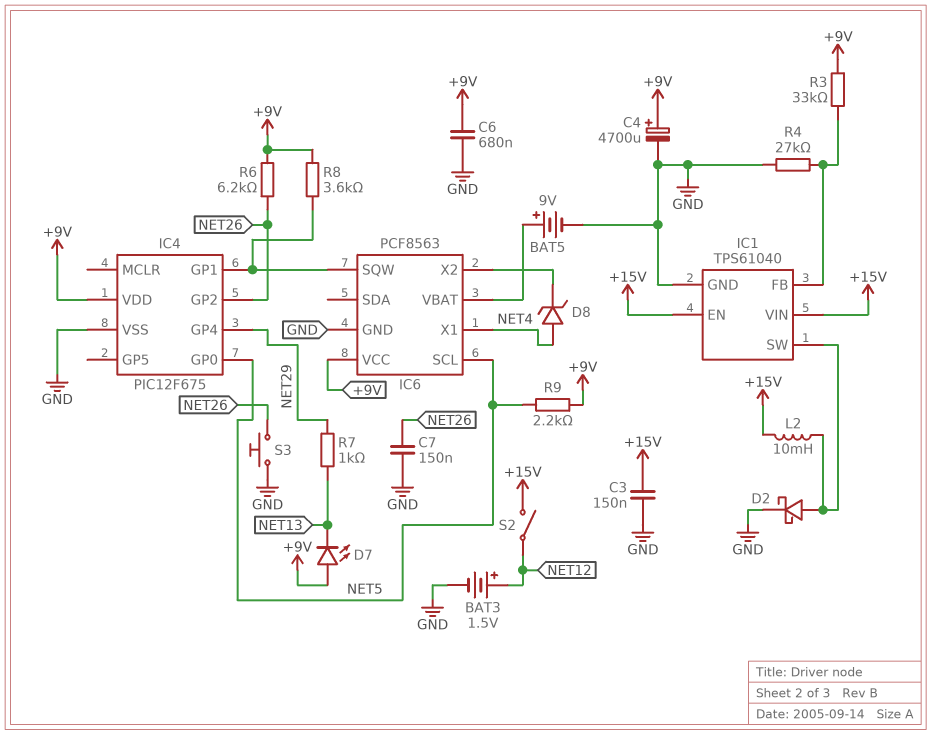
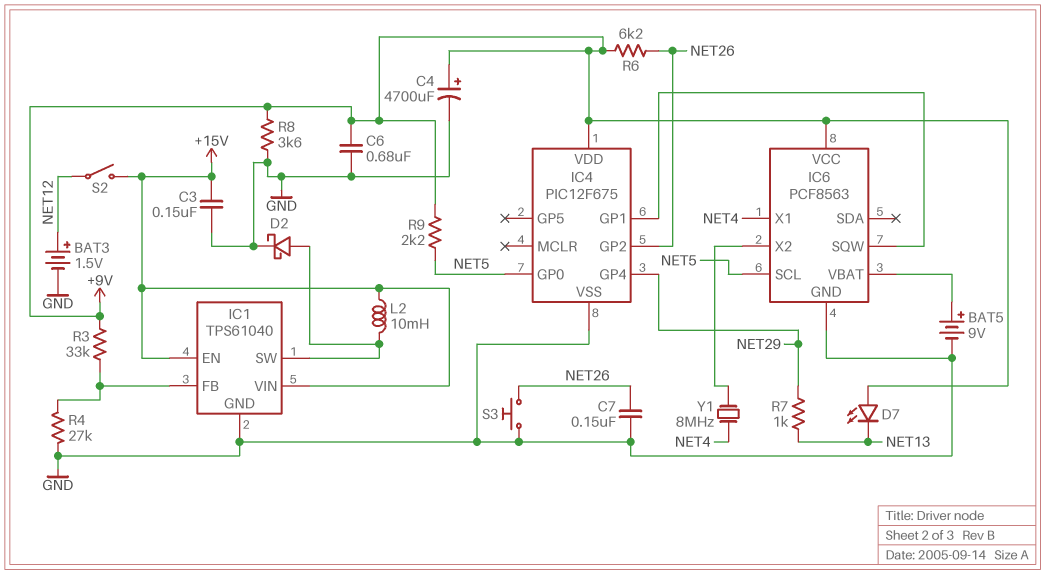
D8: zener (A NET4, K IC6/X2) -> none
R8: 3.6k (+9V, IC4/GP1) -> 3.6k (+9V, GND)
Y1: none -> 8MHz (IC6/X2, NET4)

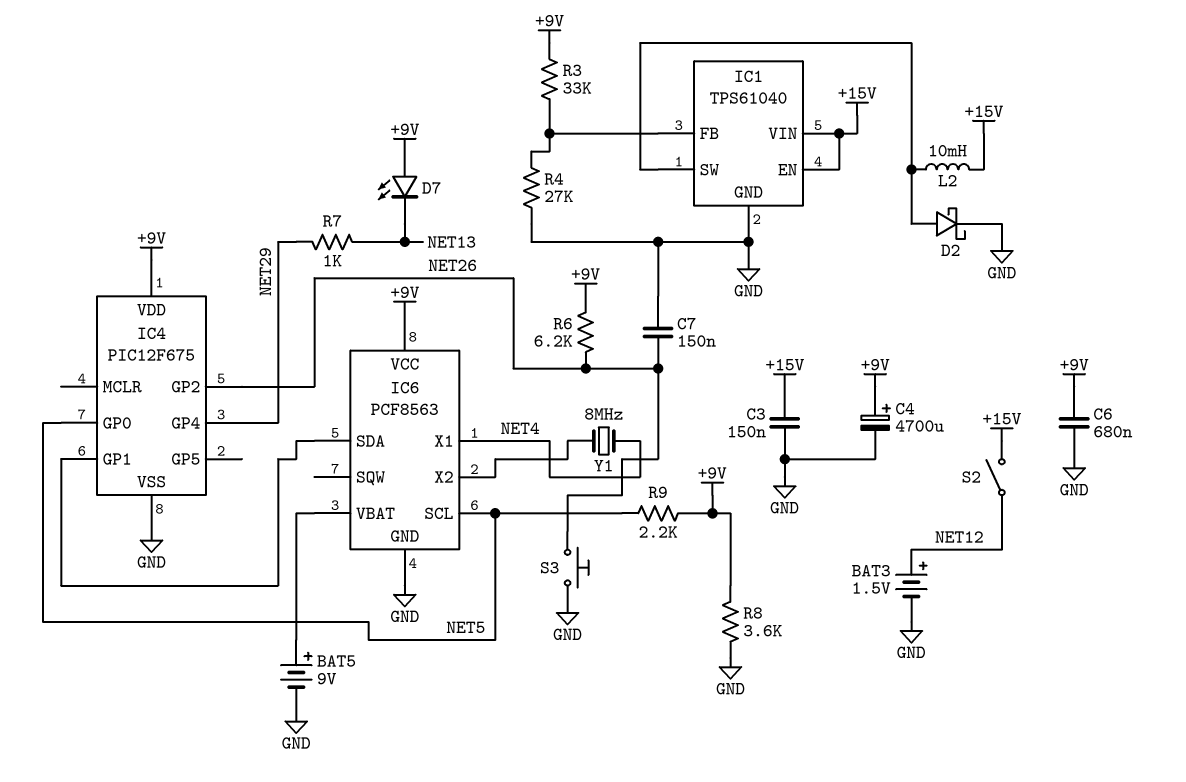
IC6 pin SDA: none -> IC4/GP1
IC6 pin SQW: IC4/GP1 -> none

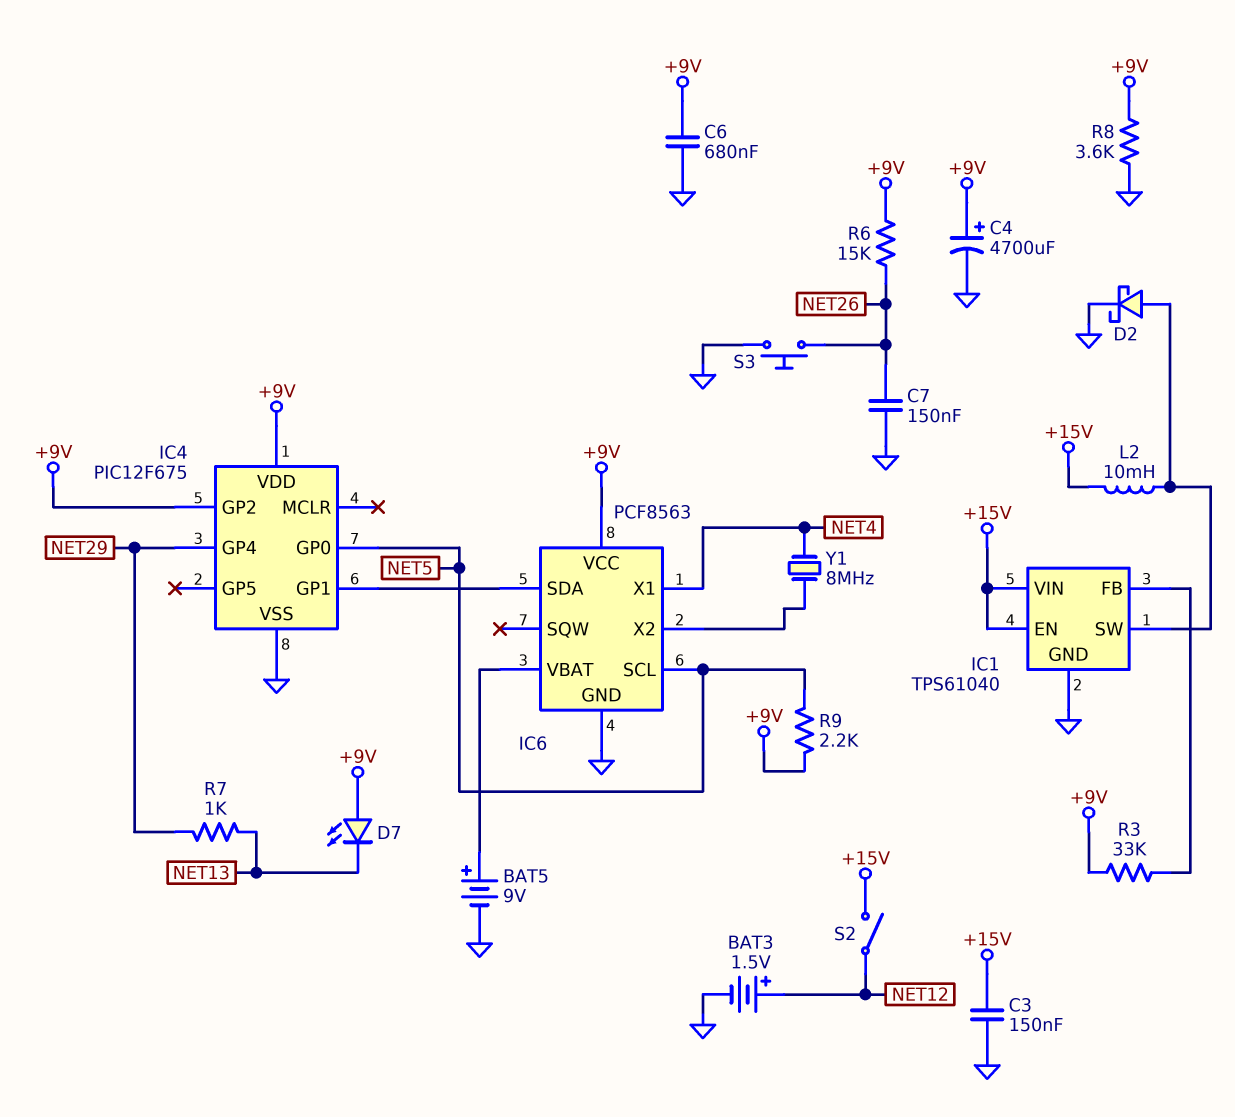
IC4 pin GP2: NET26 -> +9V
R4: 27k (GND, IC1/FB) -> none
R6: 6.2k (+9V, NET26) -> 15k (+9V, NET26)

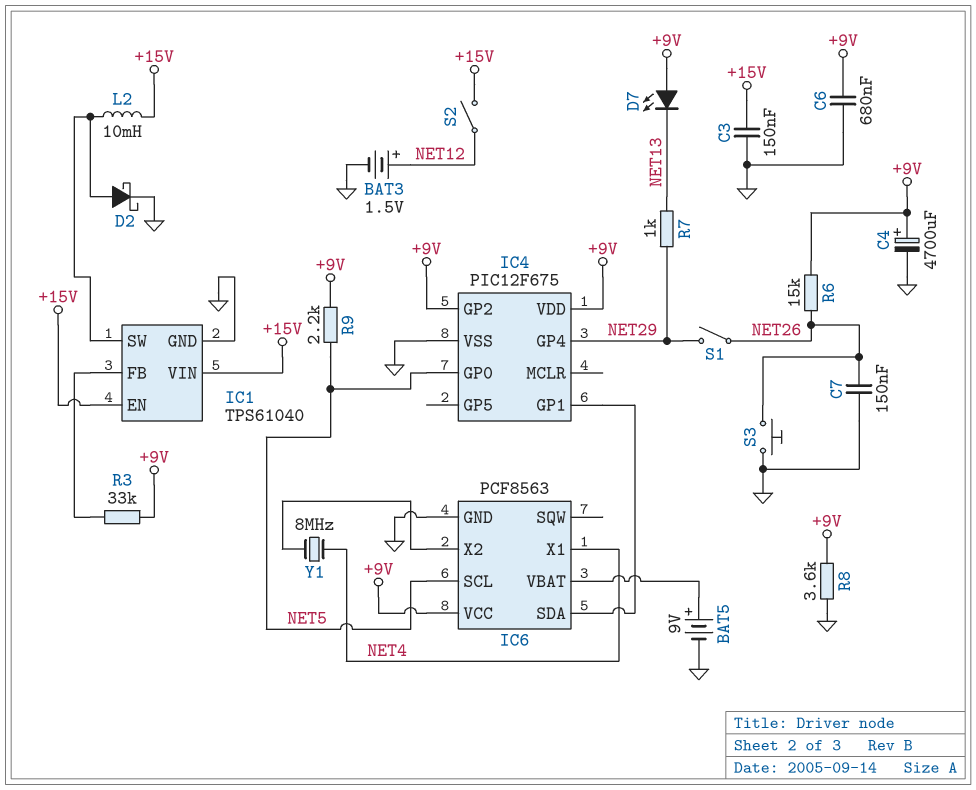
S1: none -> switch (NET26, NET29)

